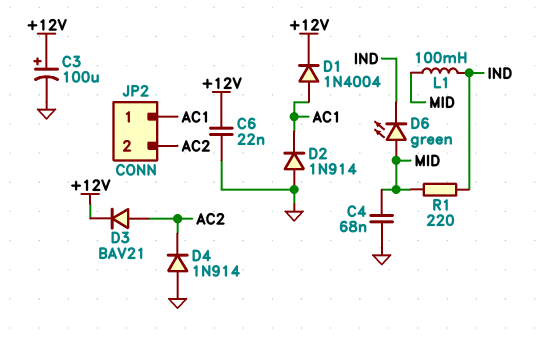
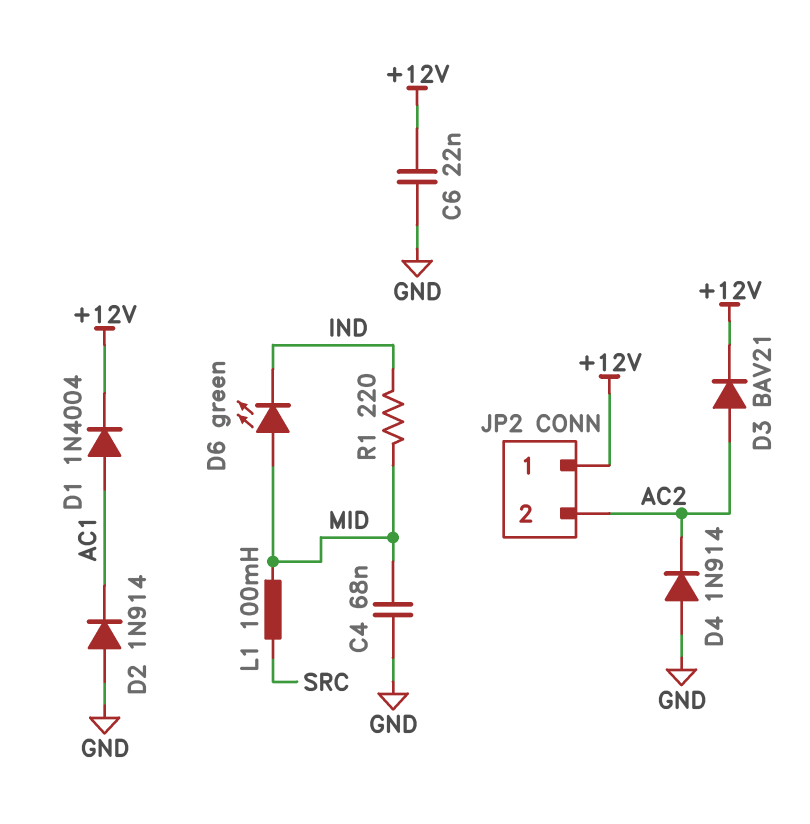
C3: 100uF (plus +12V, minus GND) -> none
JP2 pin 1: AC1 -> +12V
L1: 100mH (IND, MID) -> 100mH (MID, SRC)

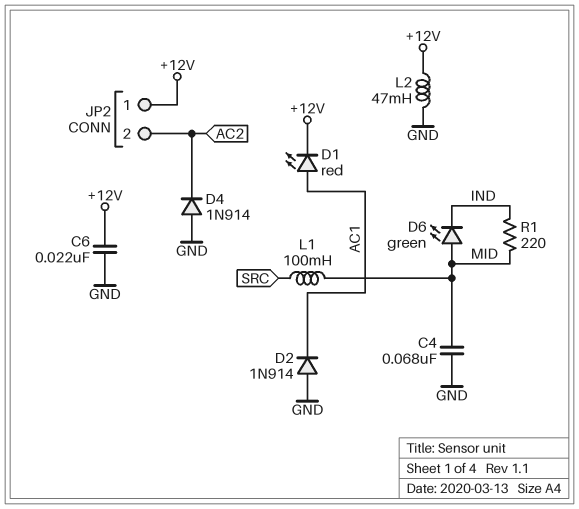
D1: diode 1N4004 (A AC1, K +12V) -> LED red (A AC1, K +12V)
D3: diode BAV21 (A AC2, K +12V) -> none
L2: none -> 47mH (+12V, GND)

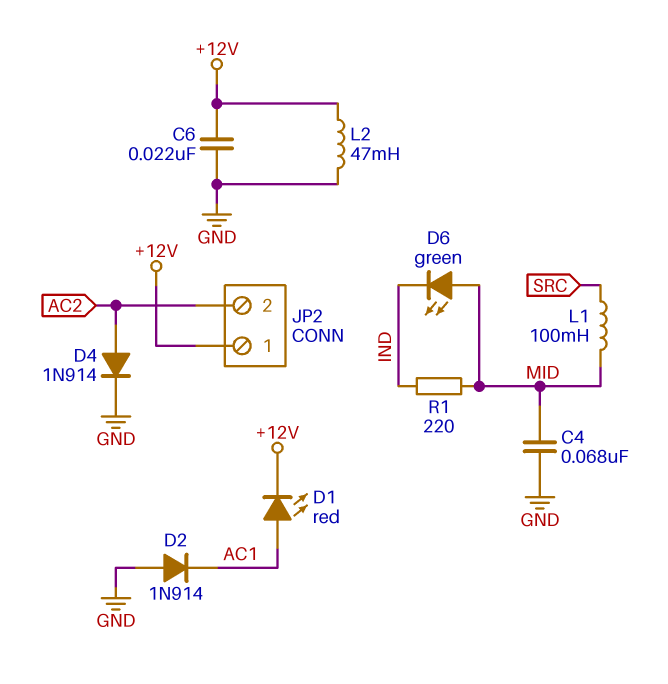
D4: diode 1N914 (A GND, K AC2) -> diode 1N914 (A AC2, K GND)

